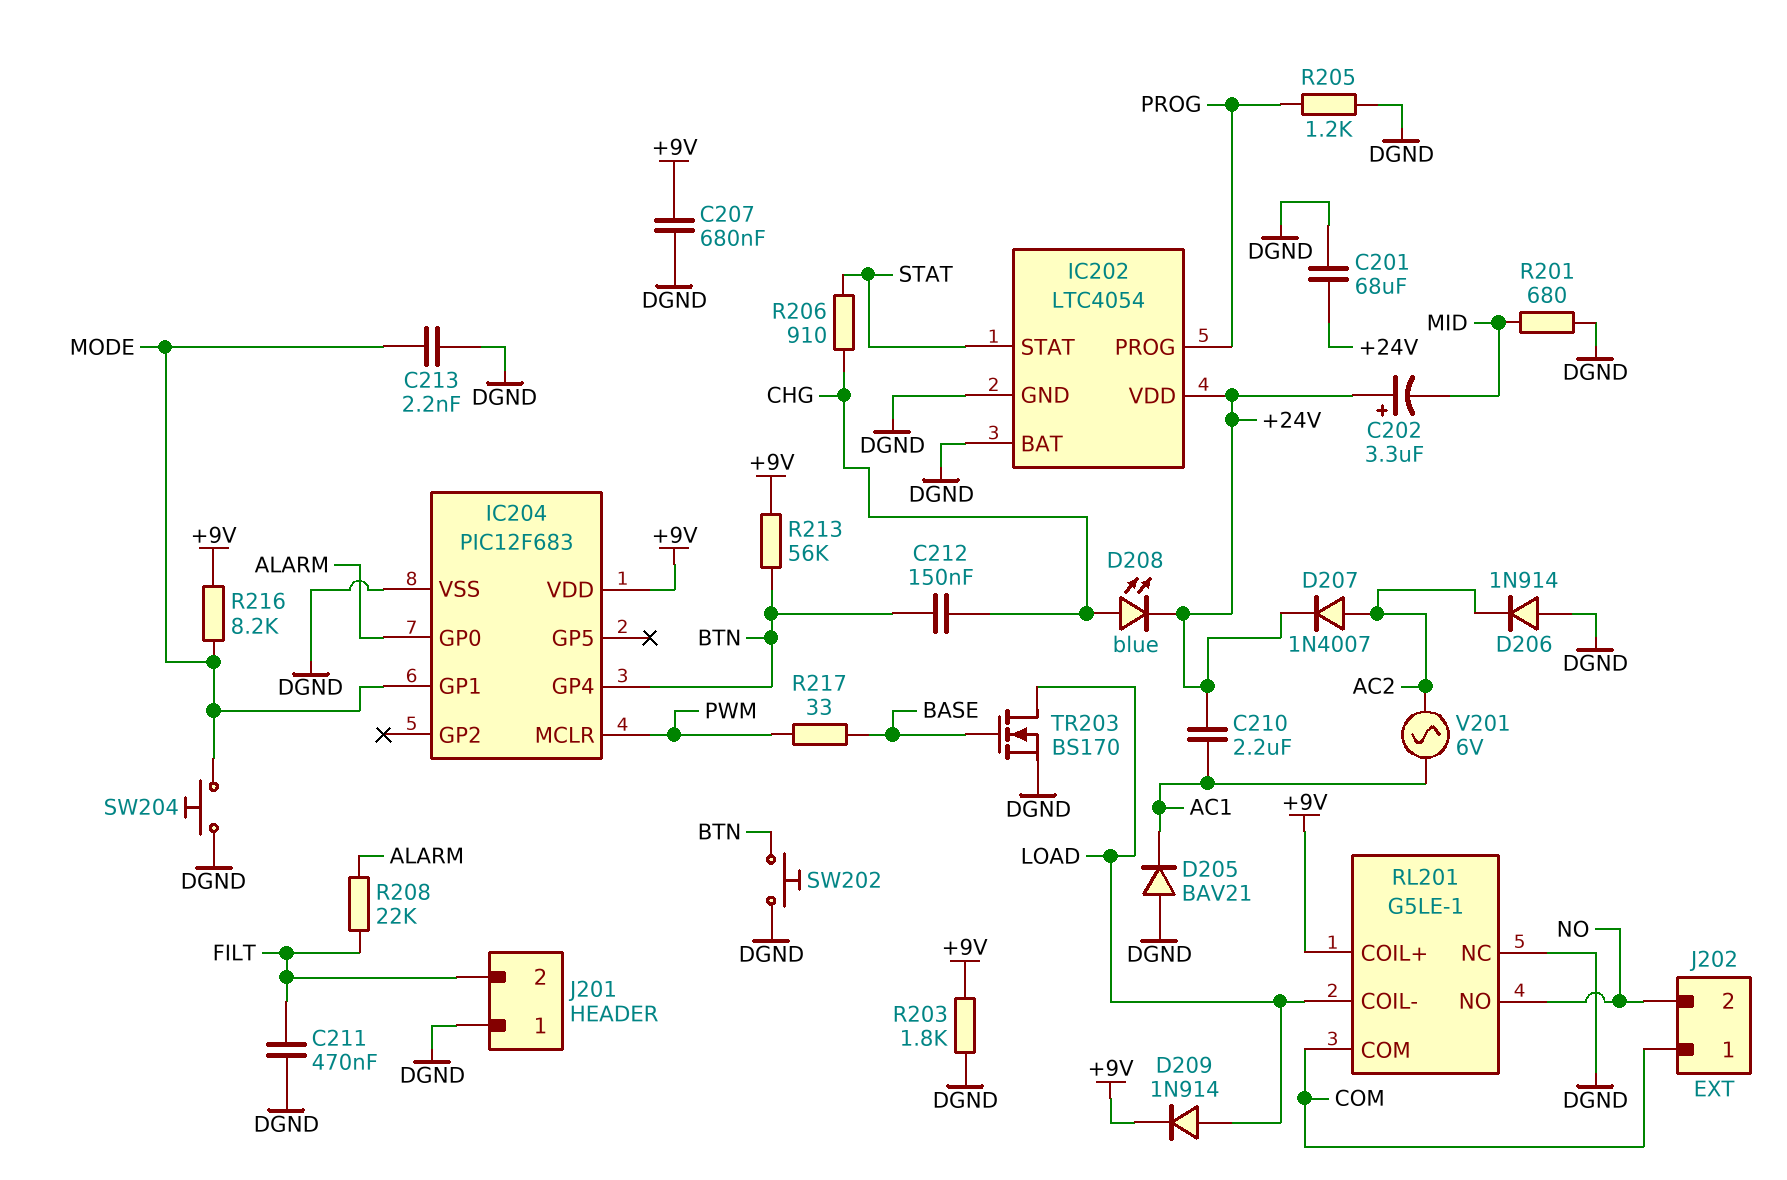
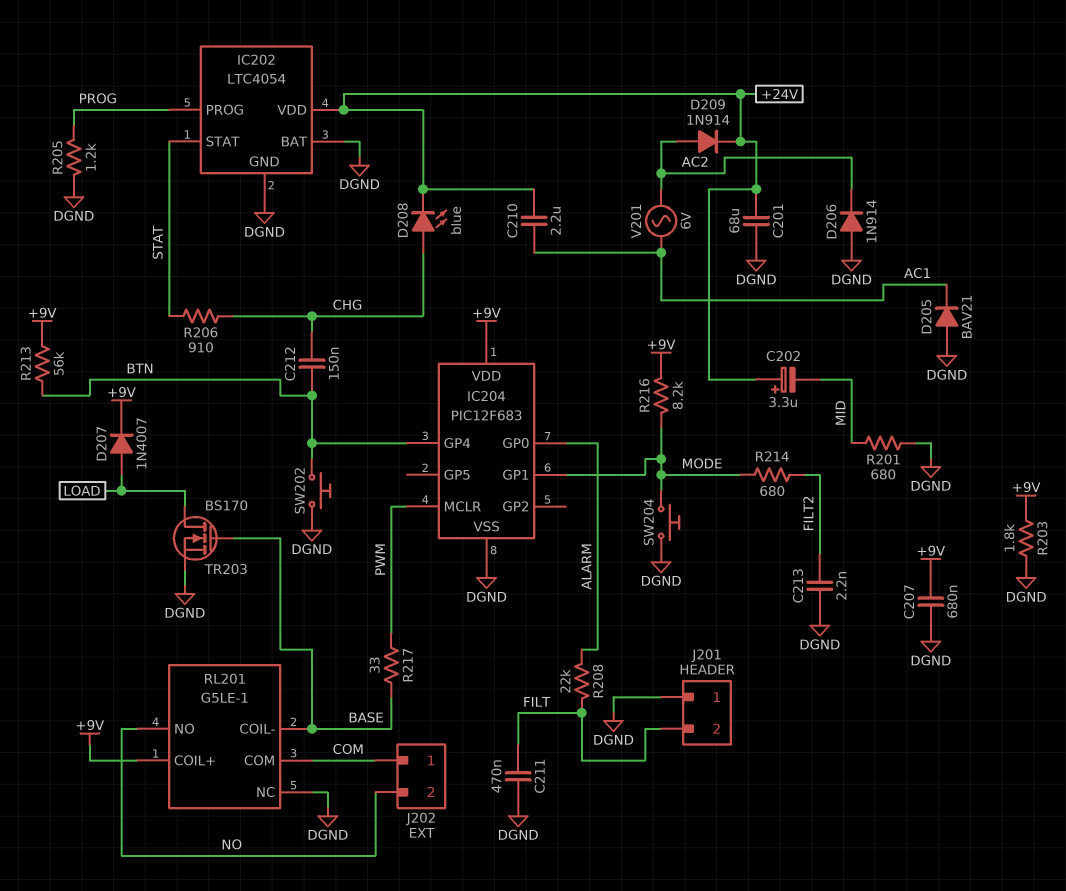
C213: 2.2nF (DGND, MODE) -> 2.2nF (DGND, FILT2)
D207: diode 1N4007 (A AC2, K +24V) -> diode 1N4007 (A LOAD, K +9V)
D209: diode 1N914 (A LOAD, K +9V) -> diode 1N914 (A AC2, K +24V)
R214: none -> 680 (FILT2, MODE)
RL201 pin COIL-: LOAD -> BASE

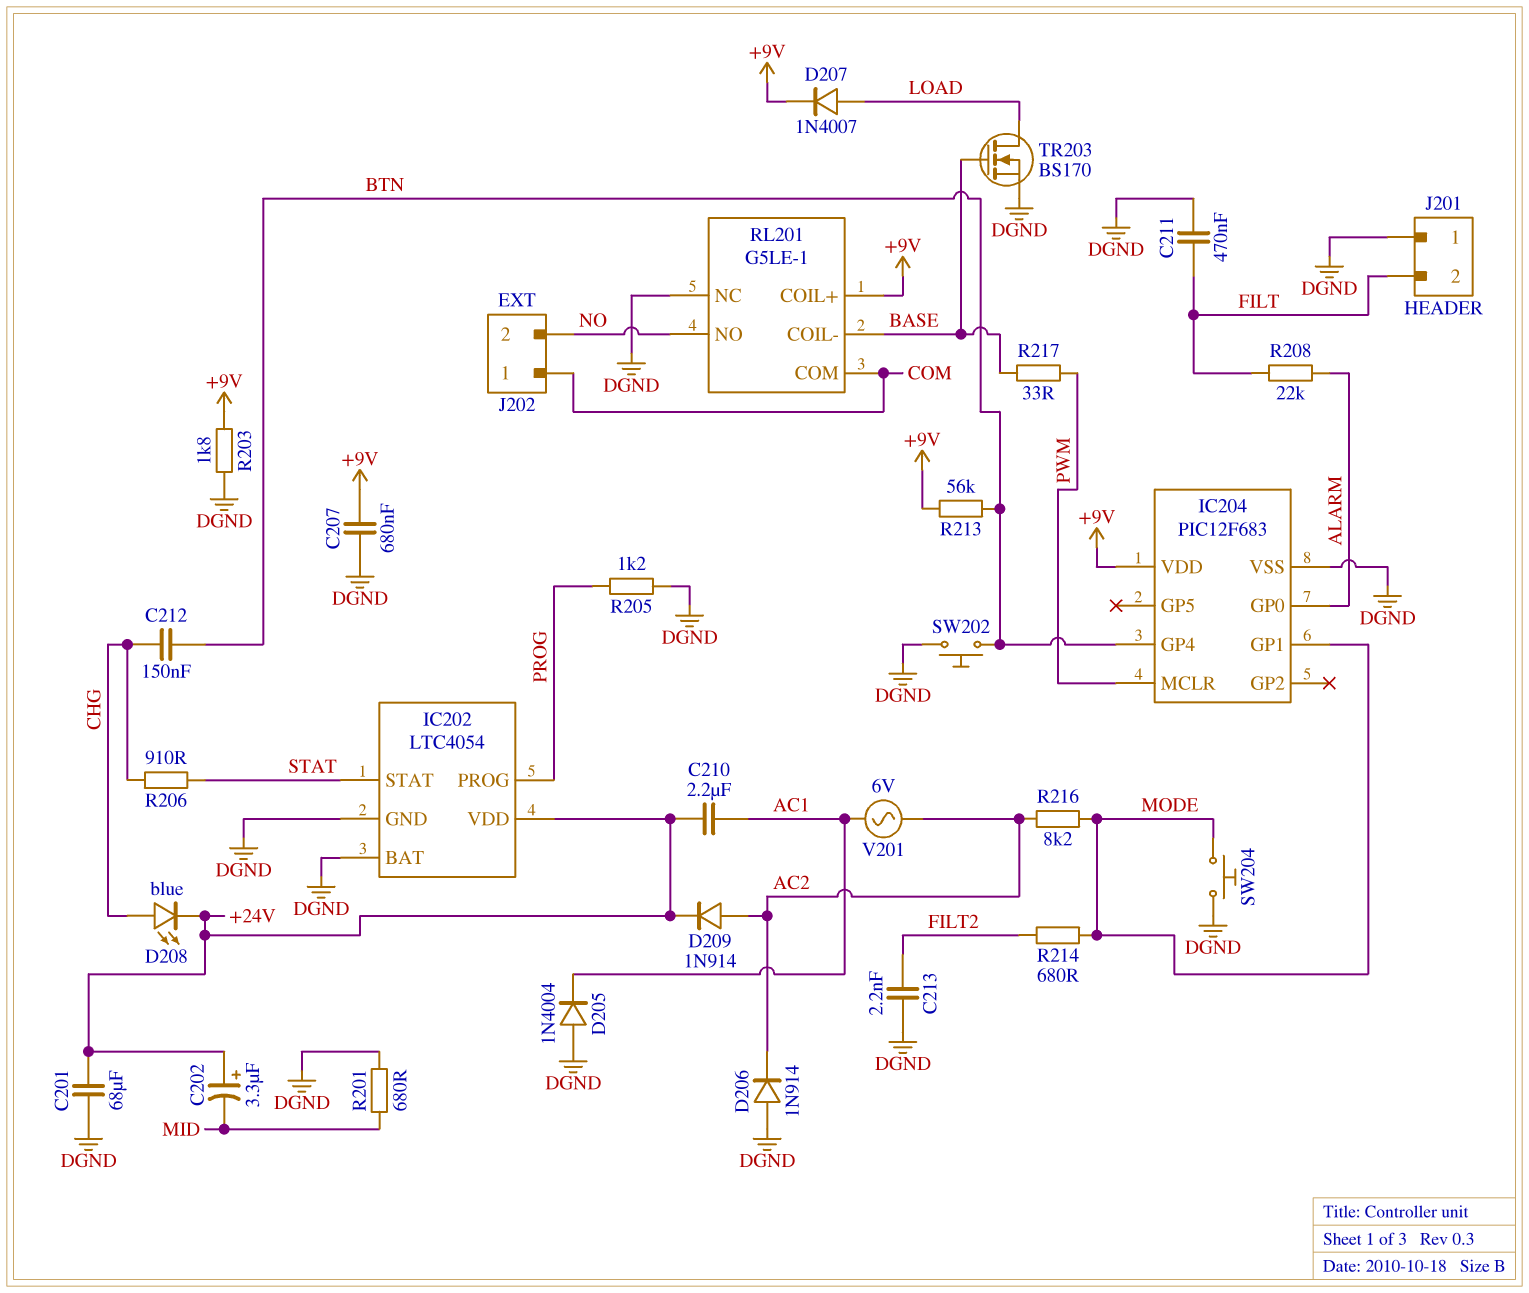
D205: diode BAV21 (A DGND, K AC1) -> diode 1N4004 (A DGND, K AC1)
R216: 8.2k (+9V, MODE) -> 8.2k (AC2, MODE)

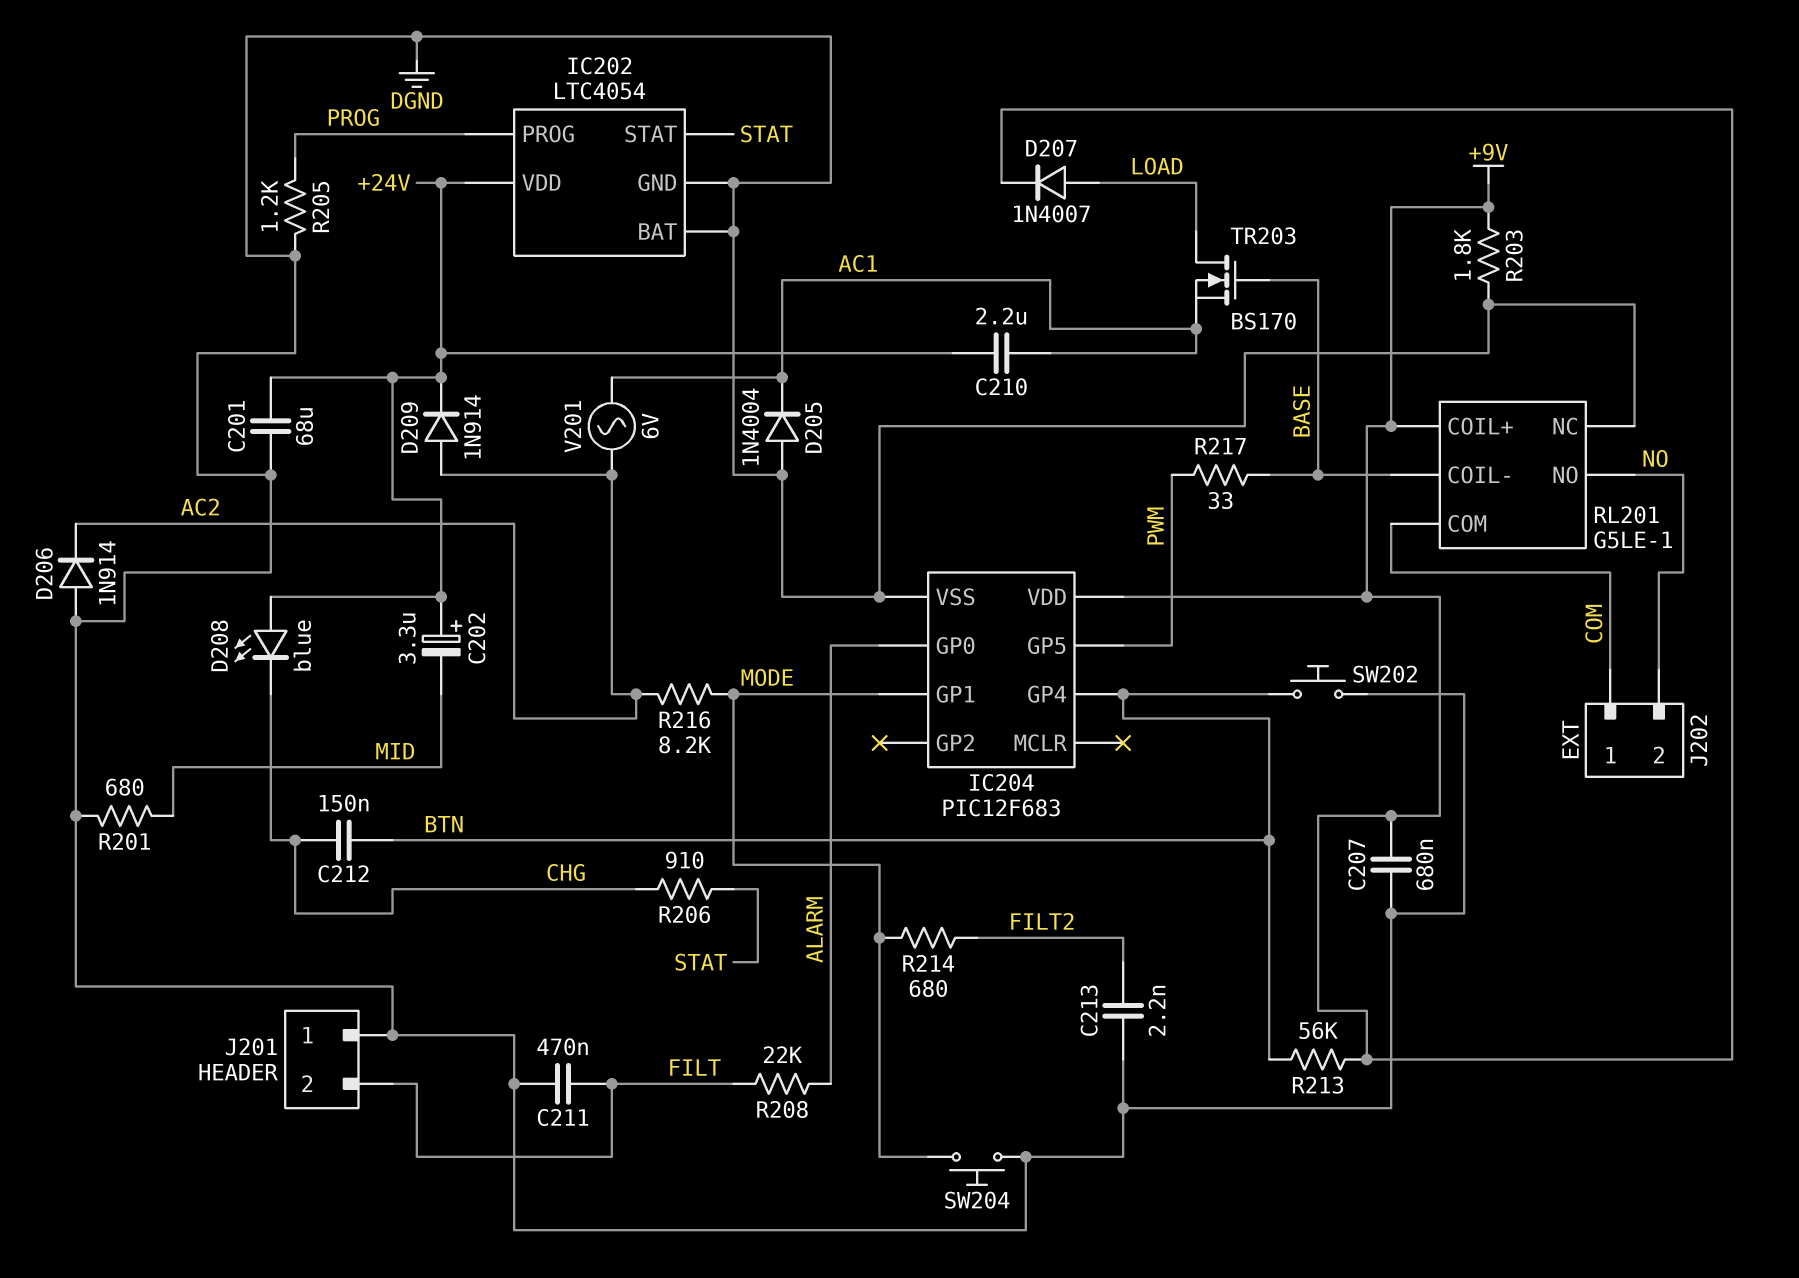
D208: LED blue (A CHG, K +24V) -> LED blue (A +24V, K CHG)
IC204 pin GP5: none -> PWM
IC204 pin MCLR: PWM -> none
TR203: NMOS BS170 (G BASE, D LOAD, S DGND) -> NMOS BS170 (G BASE, D LOAD, S AC1)

